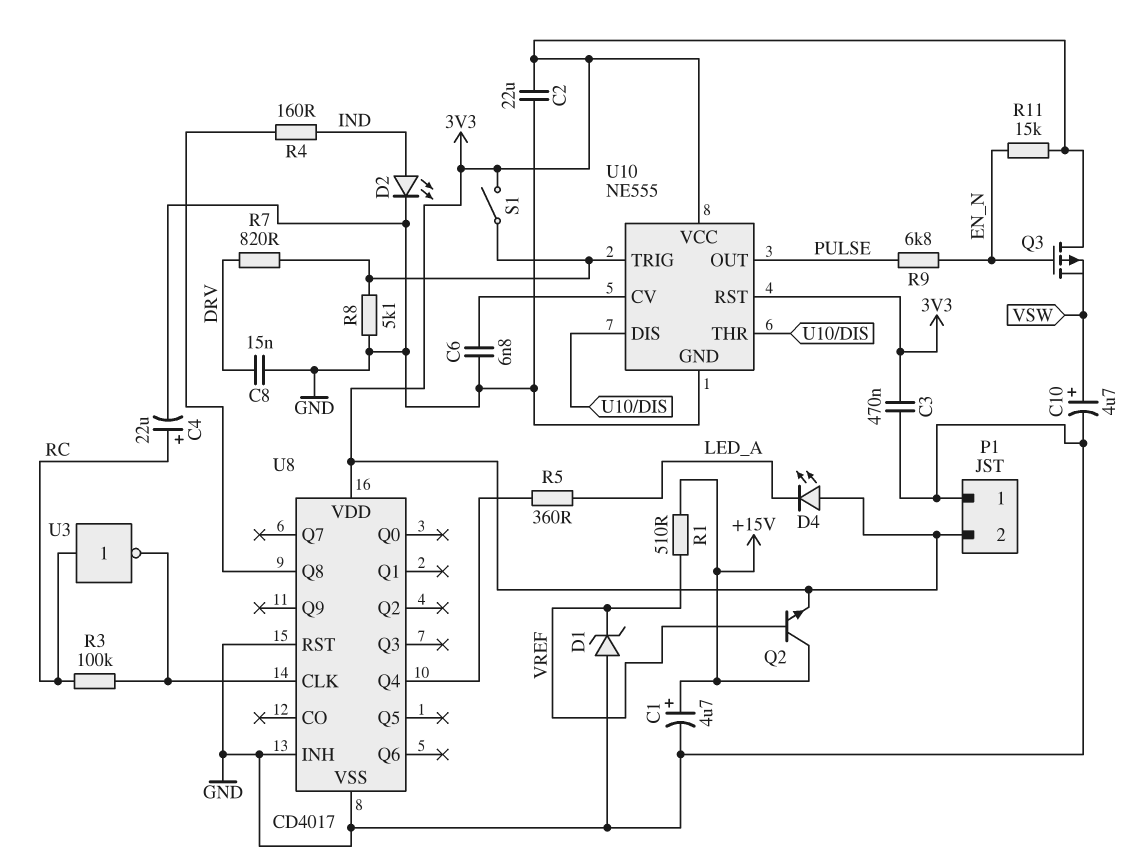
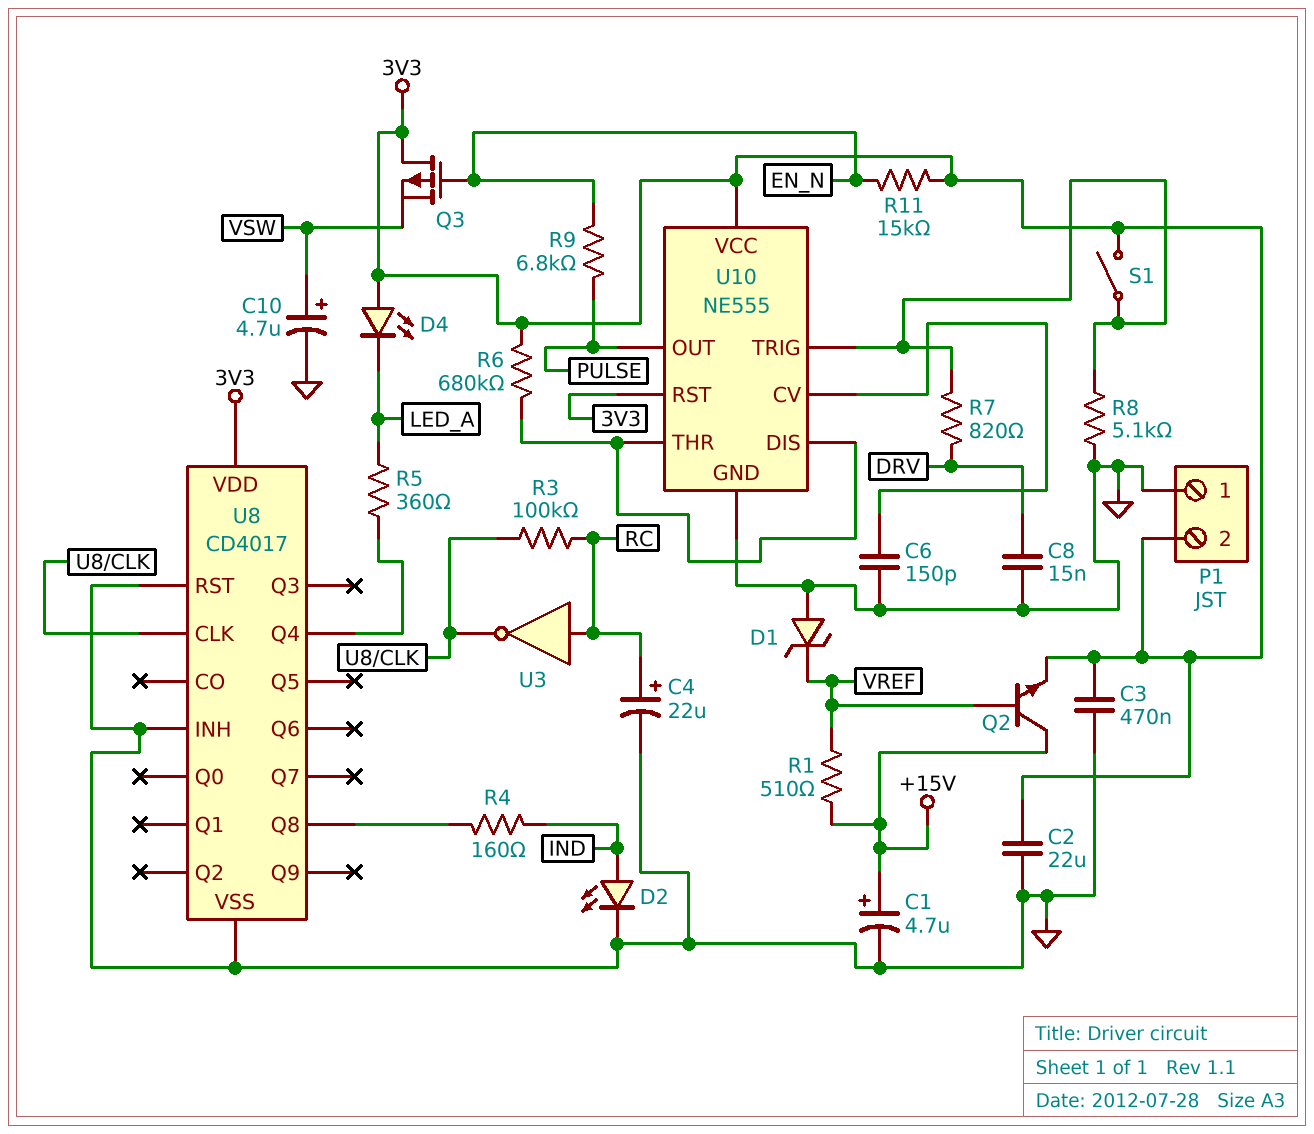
C6: 6.8nF (GND, U10/CV) -> 150pF (GND, U10/CV)
R6: none -> 680k (3V3, U10/DIS)

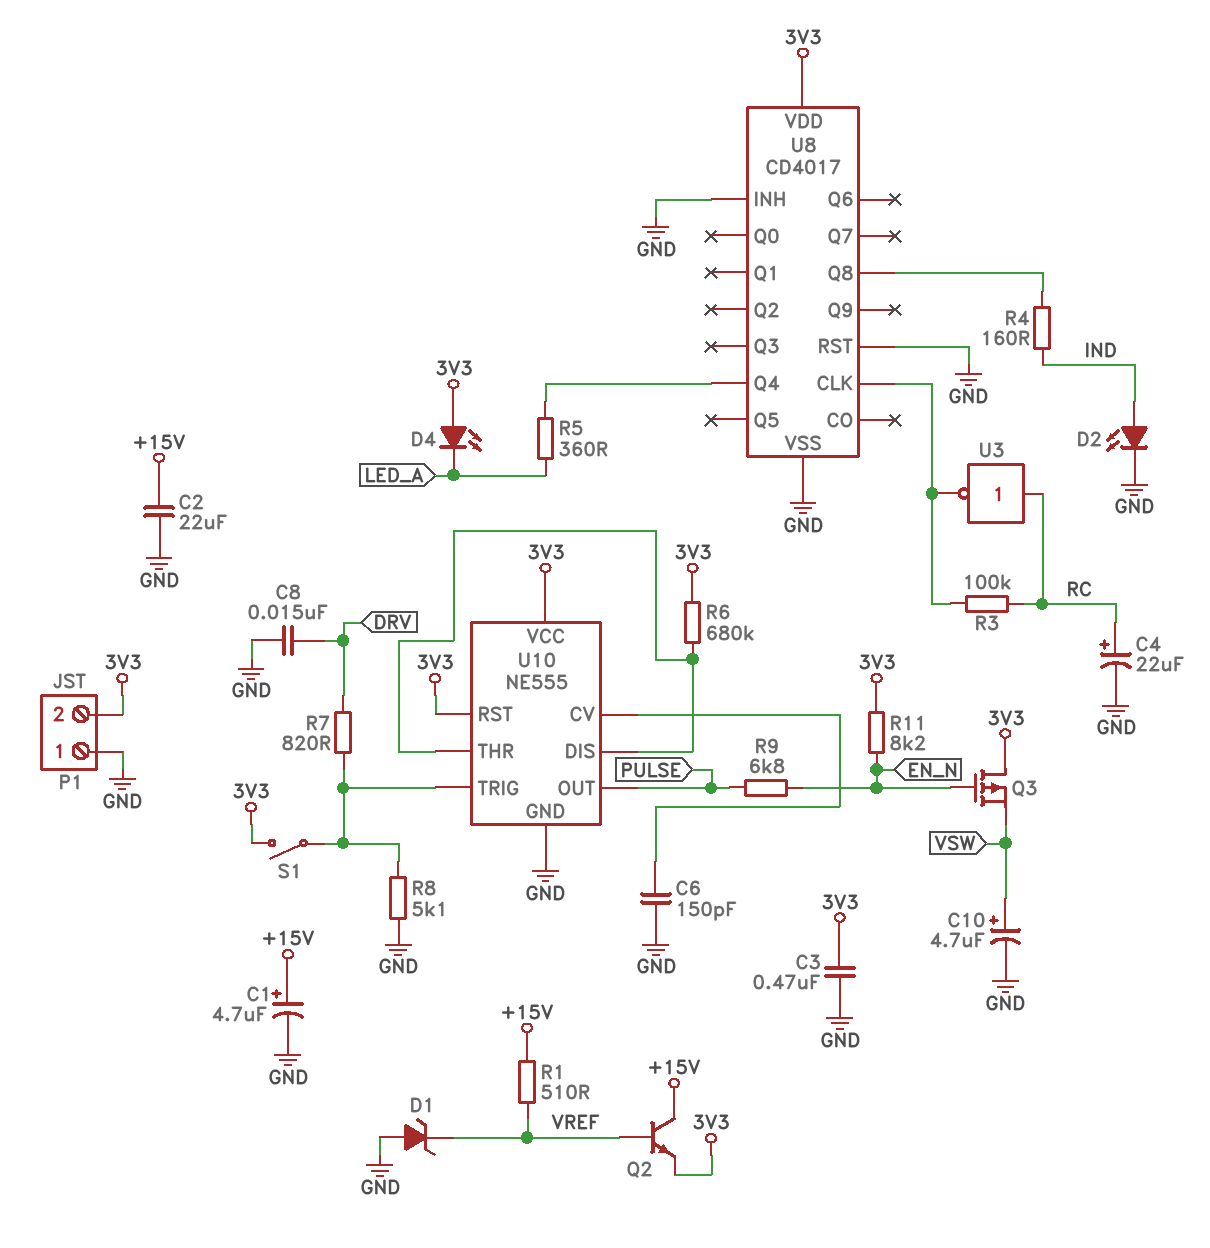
C2: 22uF (3V3, GND) -> 22uF (+15V, GND)
R11: 15k (3V3, EN_N) -> 8.2k (3V3, EN_N)

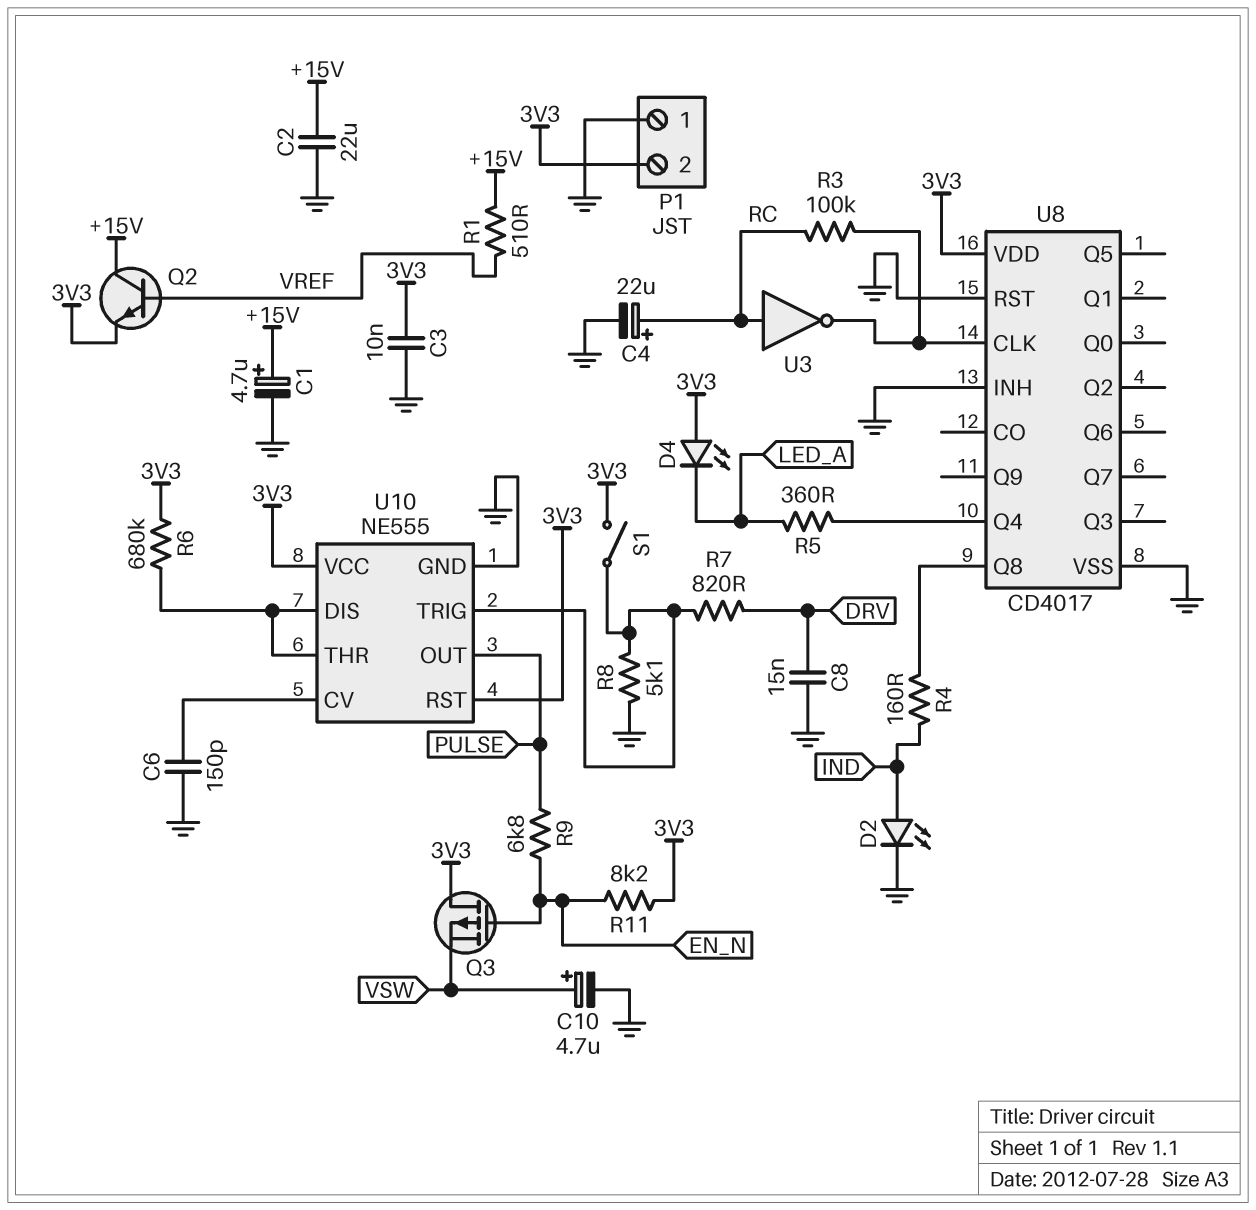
C3: 470nF (3V3, GND) -> 10nF (3V3, GND)
D1: zener (A GND, K VREF) -> none

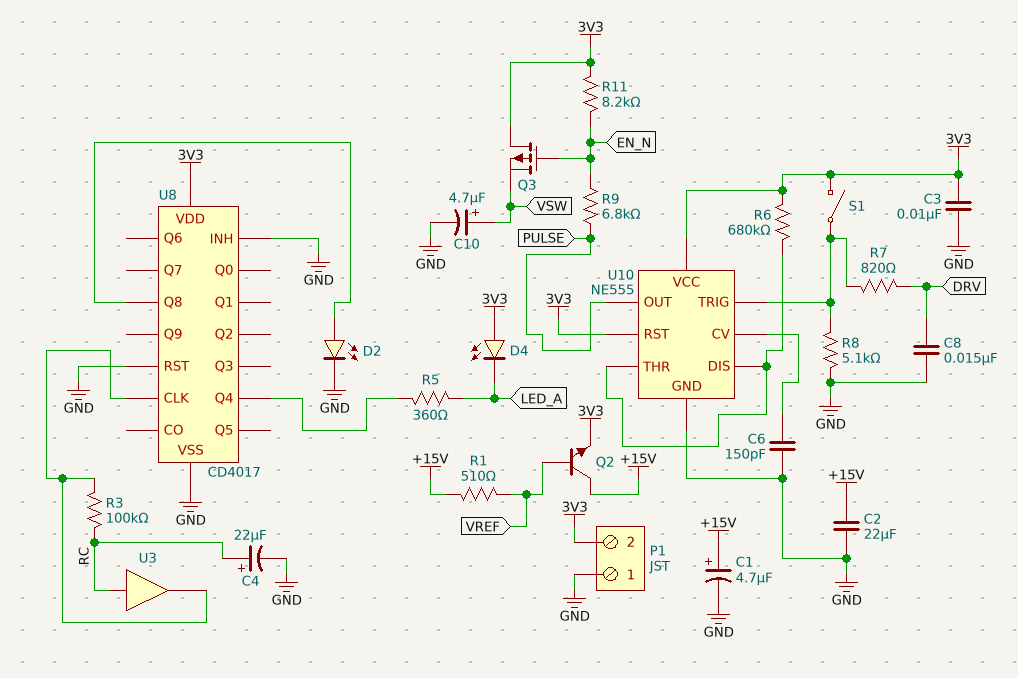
D2: LED (A IND, K GND) -> LED (A U8/Q8, K GND)
R4: 160 (IND, U8/Q8) -> none
U3: NOT (in RC, out U8/CLK) -> buffer (in RC, out U8/CLK)

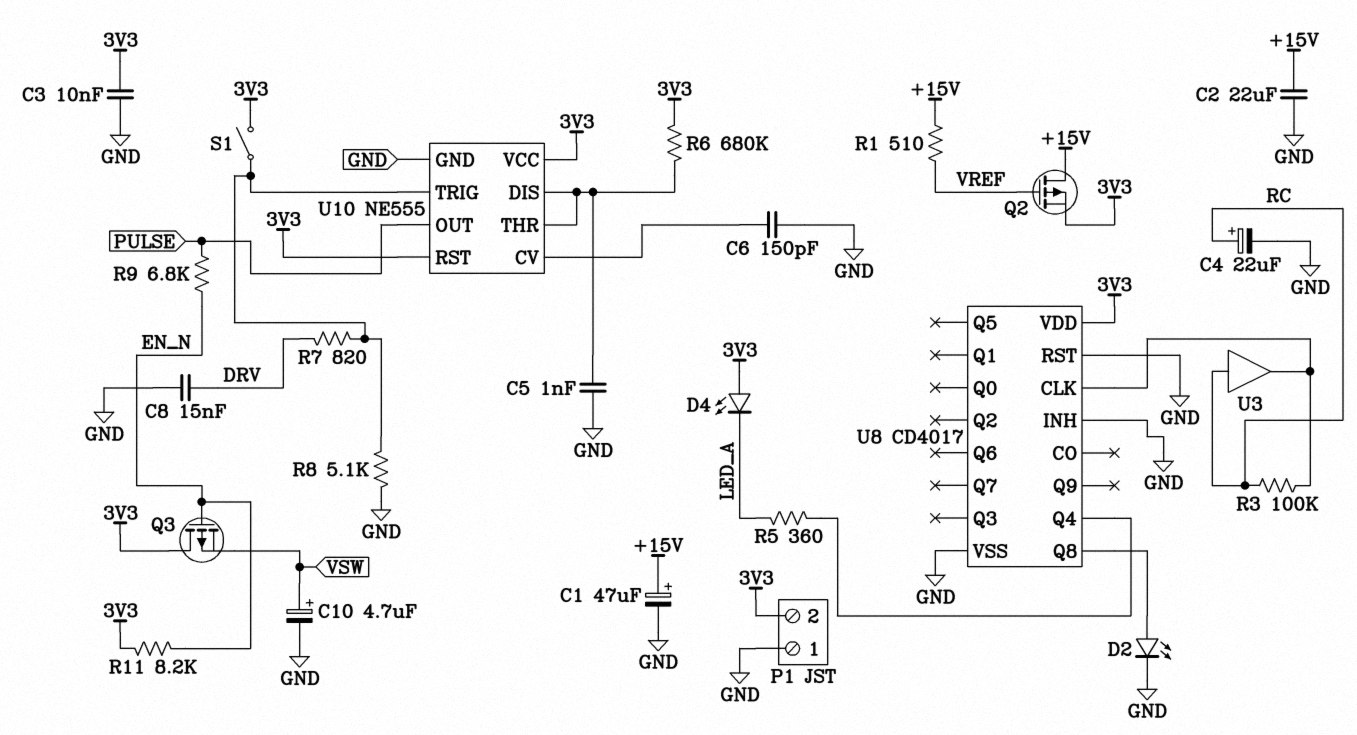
C1: 4.7uF (plus +15V, minus GND) -> 47uF (plus +15V, minus GND)
C5: none -> 1nF (GND, U10/DIS)
Q2: NPN (B VREF, C +15V, E 3V3) -> PMOS (G VREF, D +15V, S 3V3)

